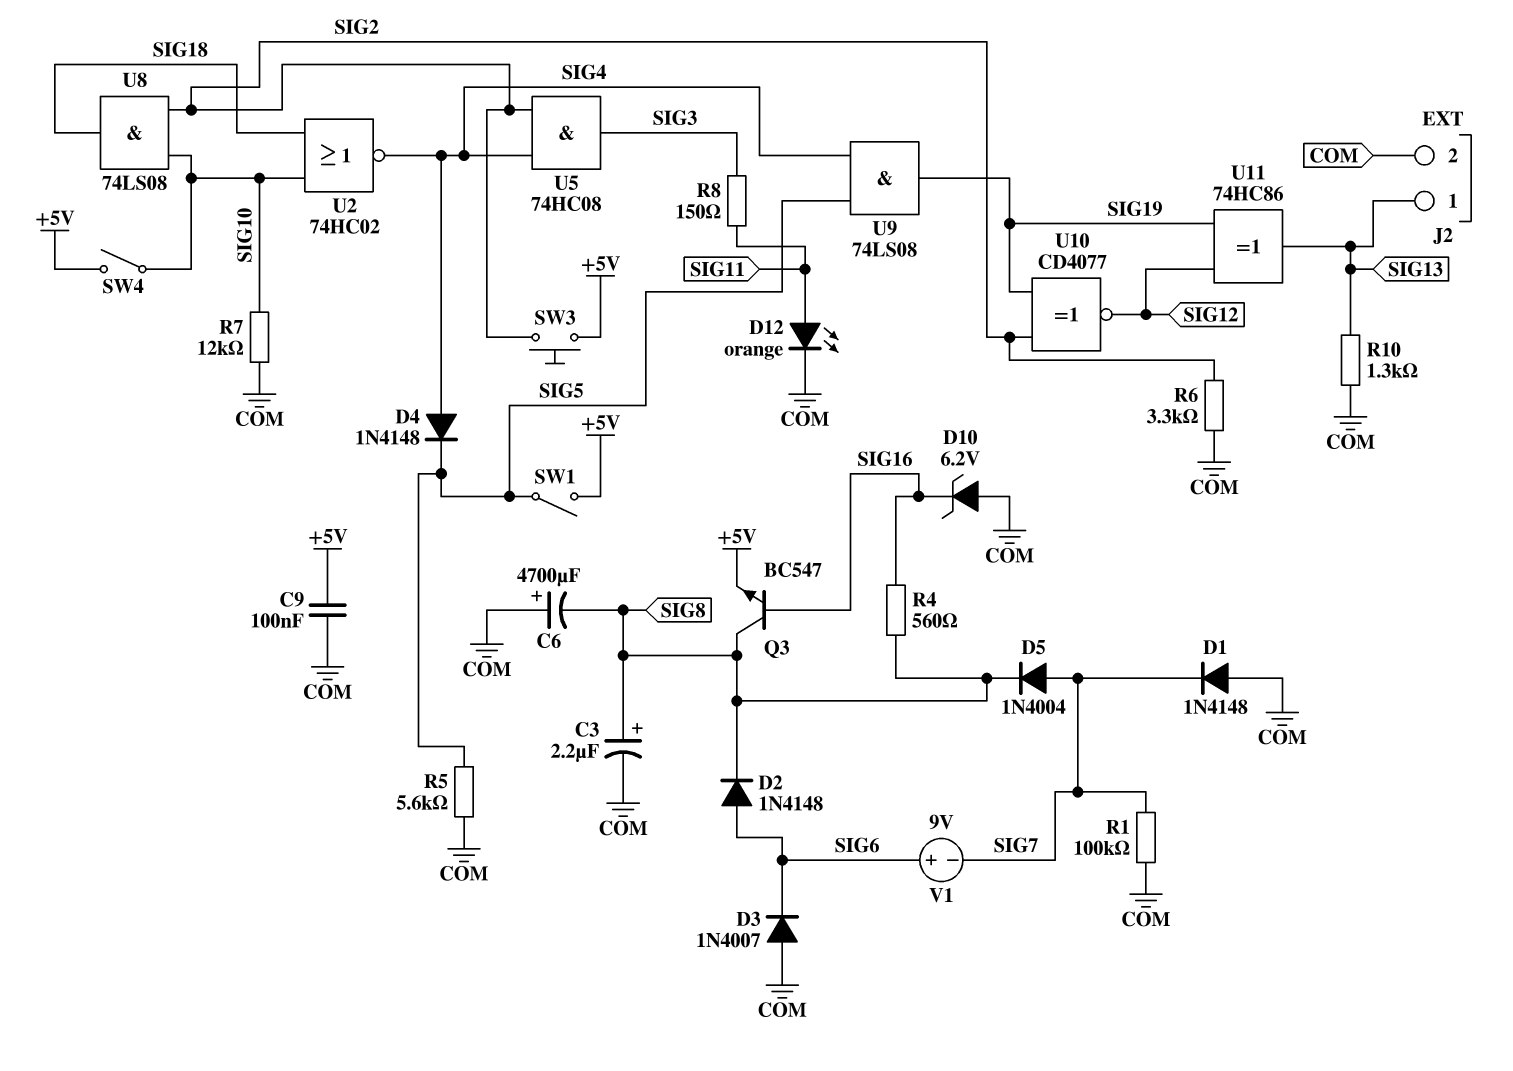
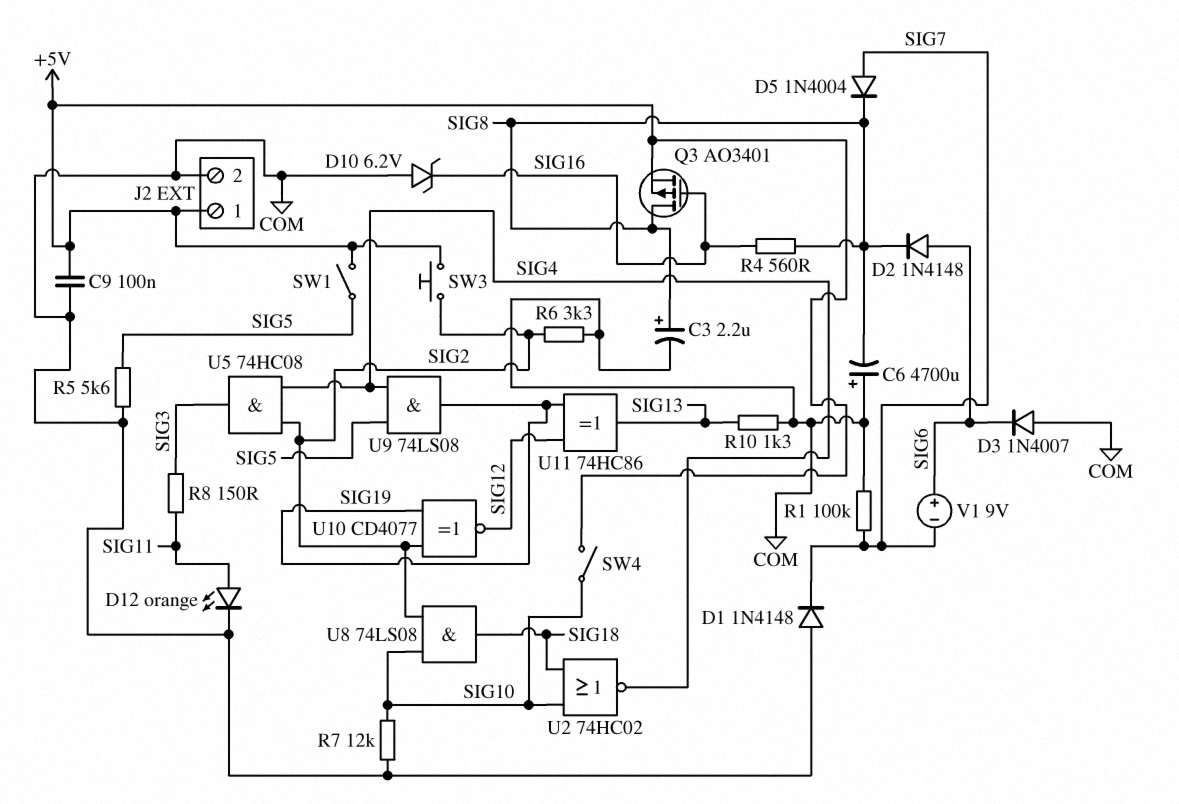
D4: diode 1N4148 (A SIG4, K SIG5) -> none
J2 pin 1: SIG13 -> +5V
Q3: NPN BC547 (B SIG16, C SIG8, E +5V) -> PMOS AO3401 (G SIG16, D SIG8, S +5V)

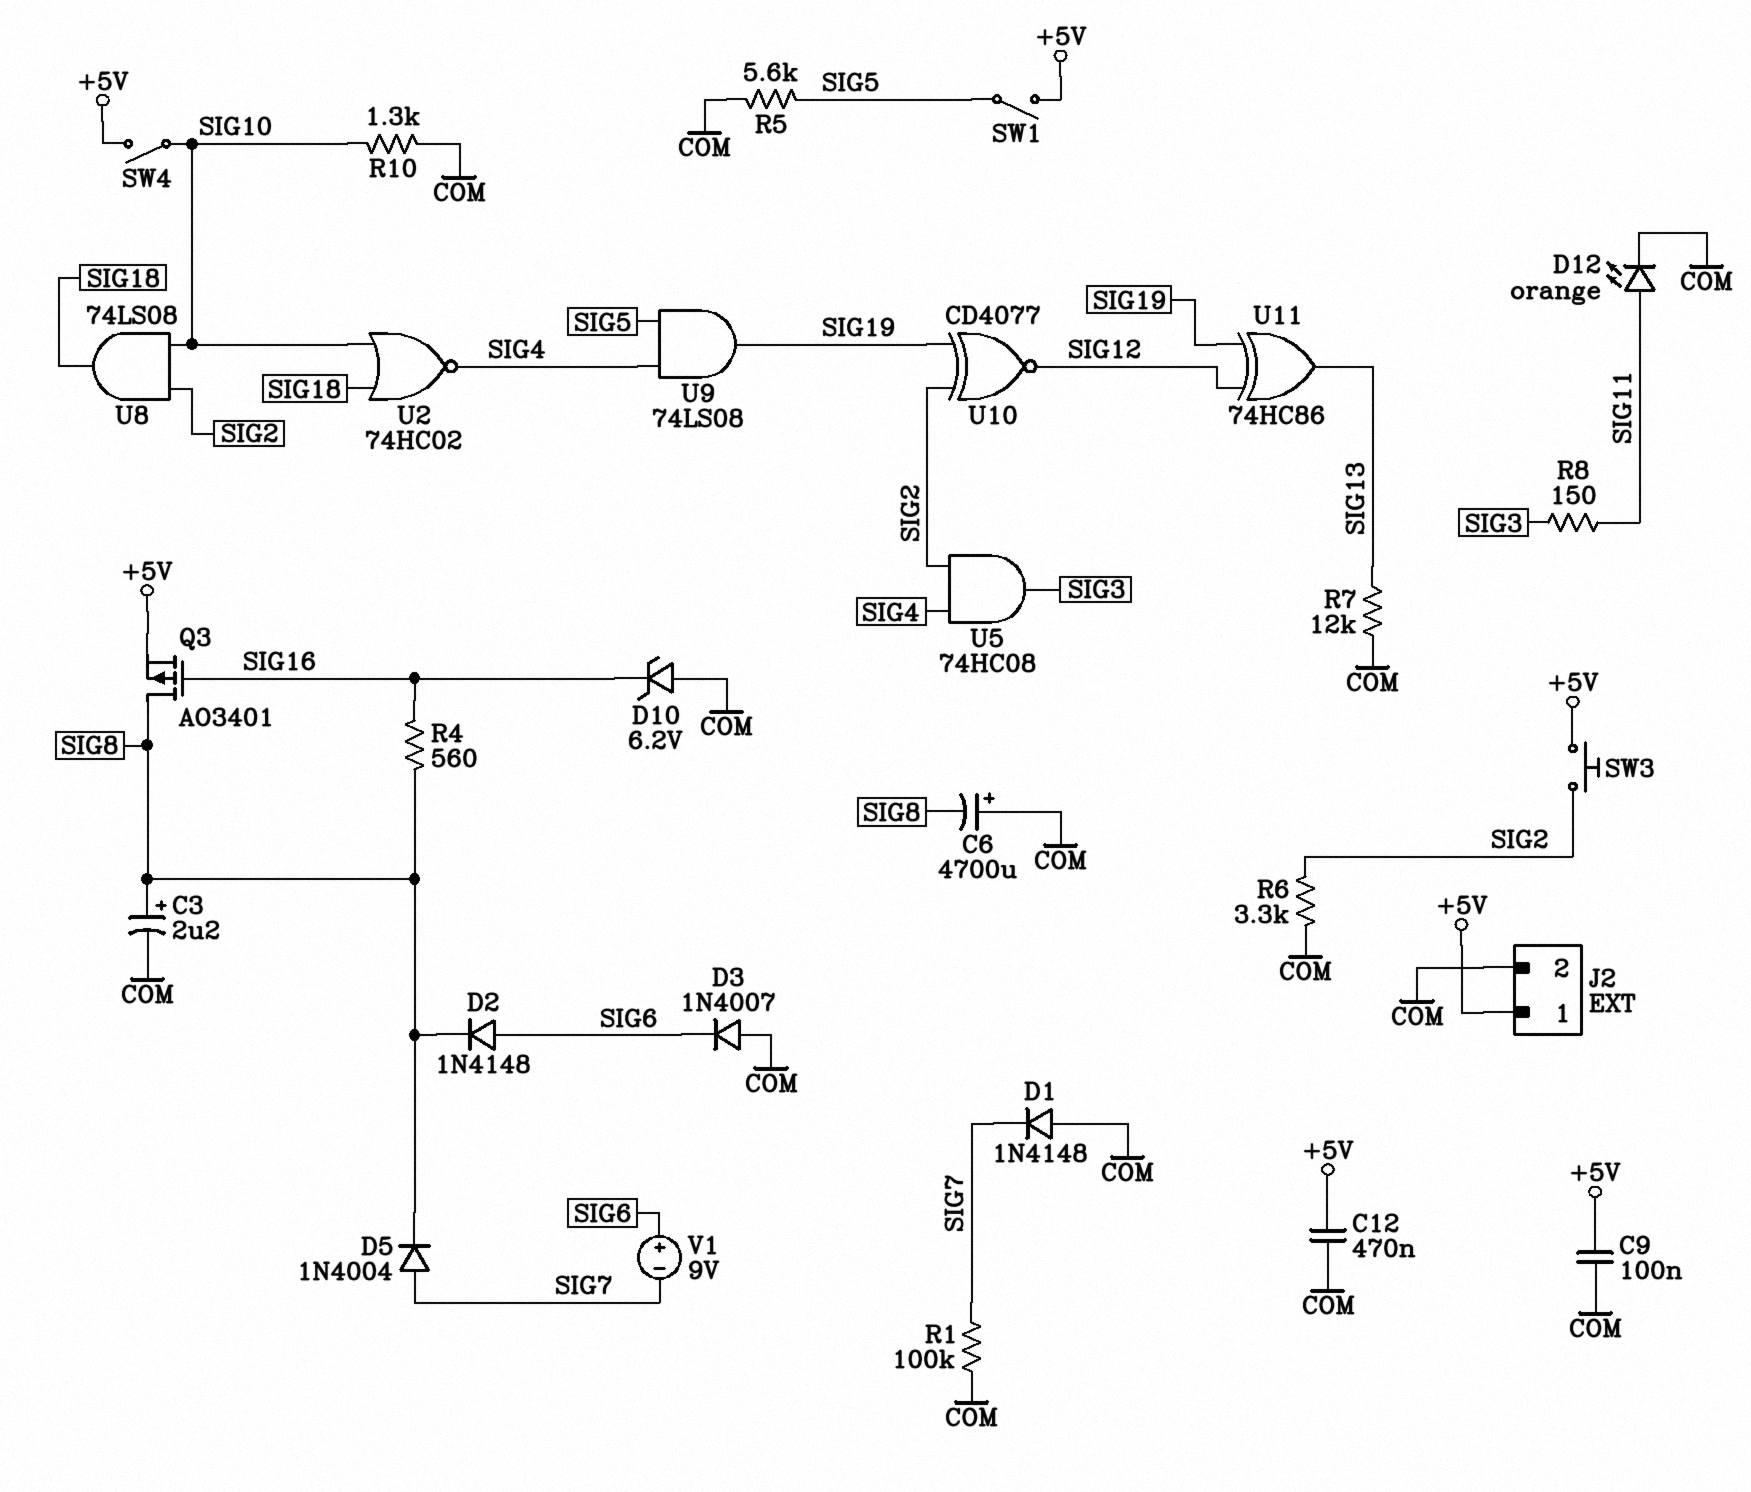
C12: none -> 470nF (+5V, COM)
R7: 12k (COM, SIG10) -> 12k (COM, SIG13)
R10: 1.3k (COM, SIG13) -> 1.3k (COM, SIG10)

